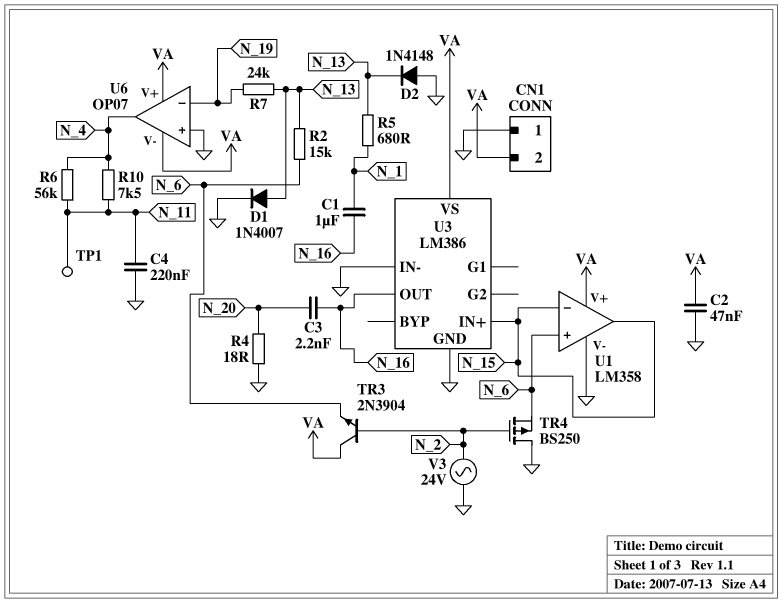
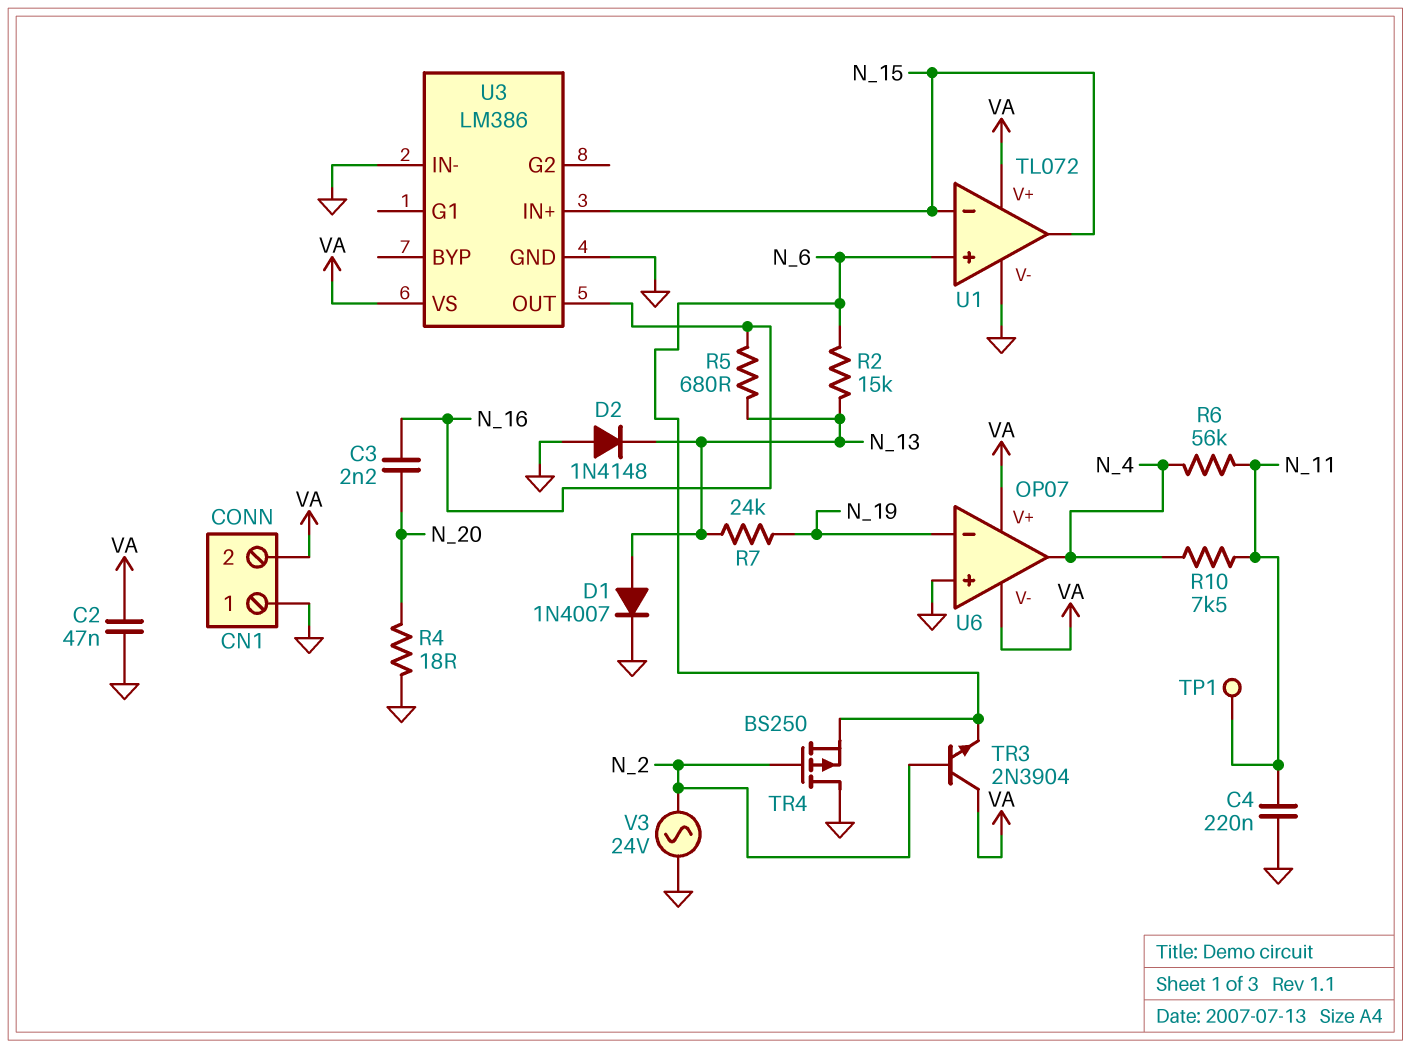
C1: 1uF (N_1, N_16) -> none
R5: 680 (N_1, N_13) -> 680 (N_13, N_16)
U1: LM358 -> TL072

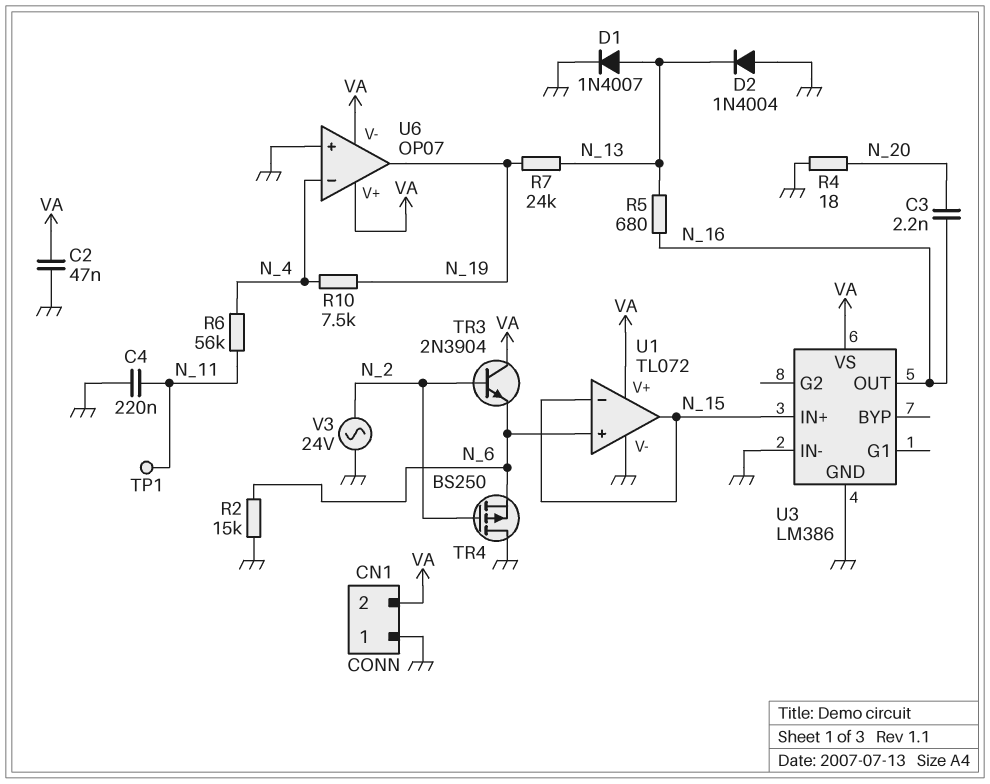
D2: diode 1N4148 (A GND, K N_13) -> diode 1N4004 (A GND, K N_13)
R2: 15k (N_6, N_13) -> 15k (GND, N_6)
R10: 7.5k (N_4, N_11) -> 7.5k (N_4, N_19)
U6 pin in-: N_19 -> N_4
U6 pin out: N_4 -> N_19

